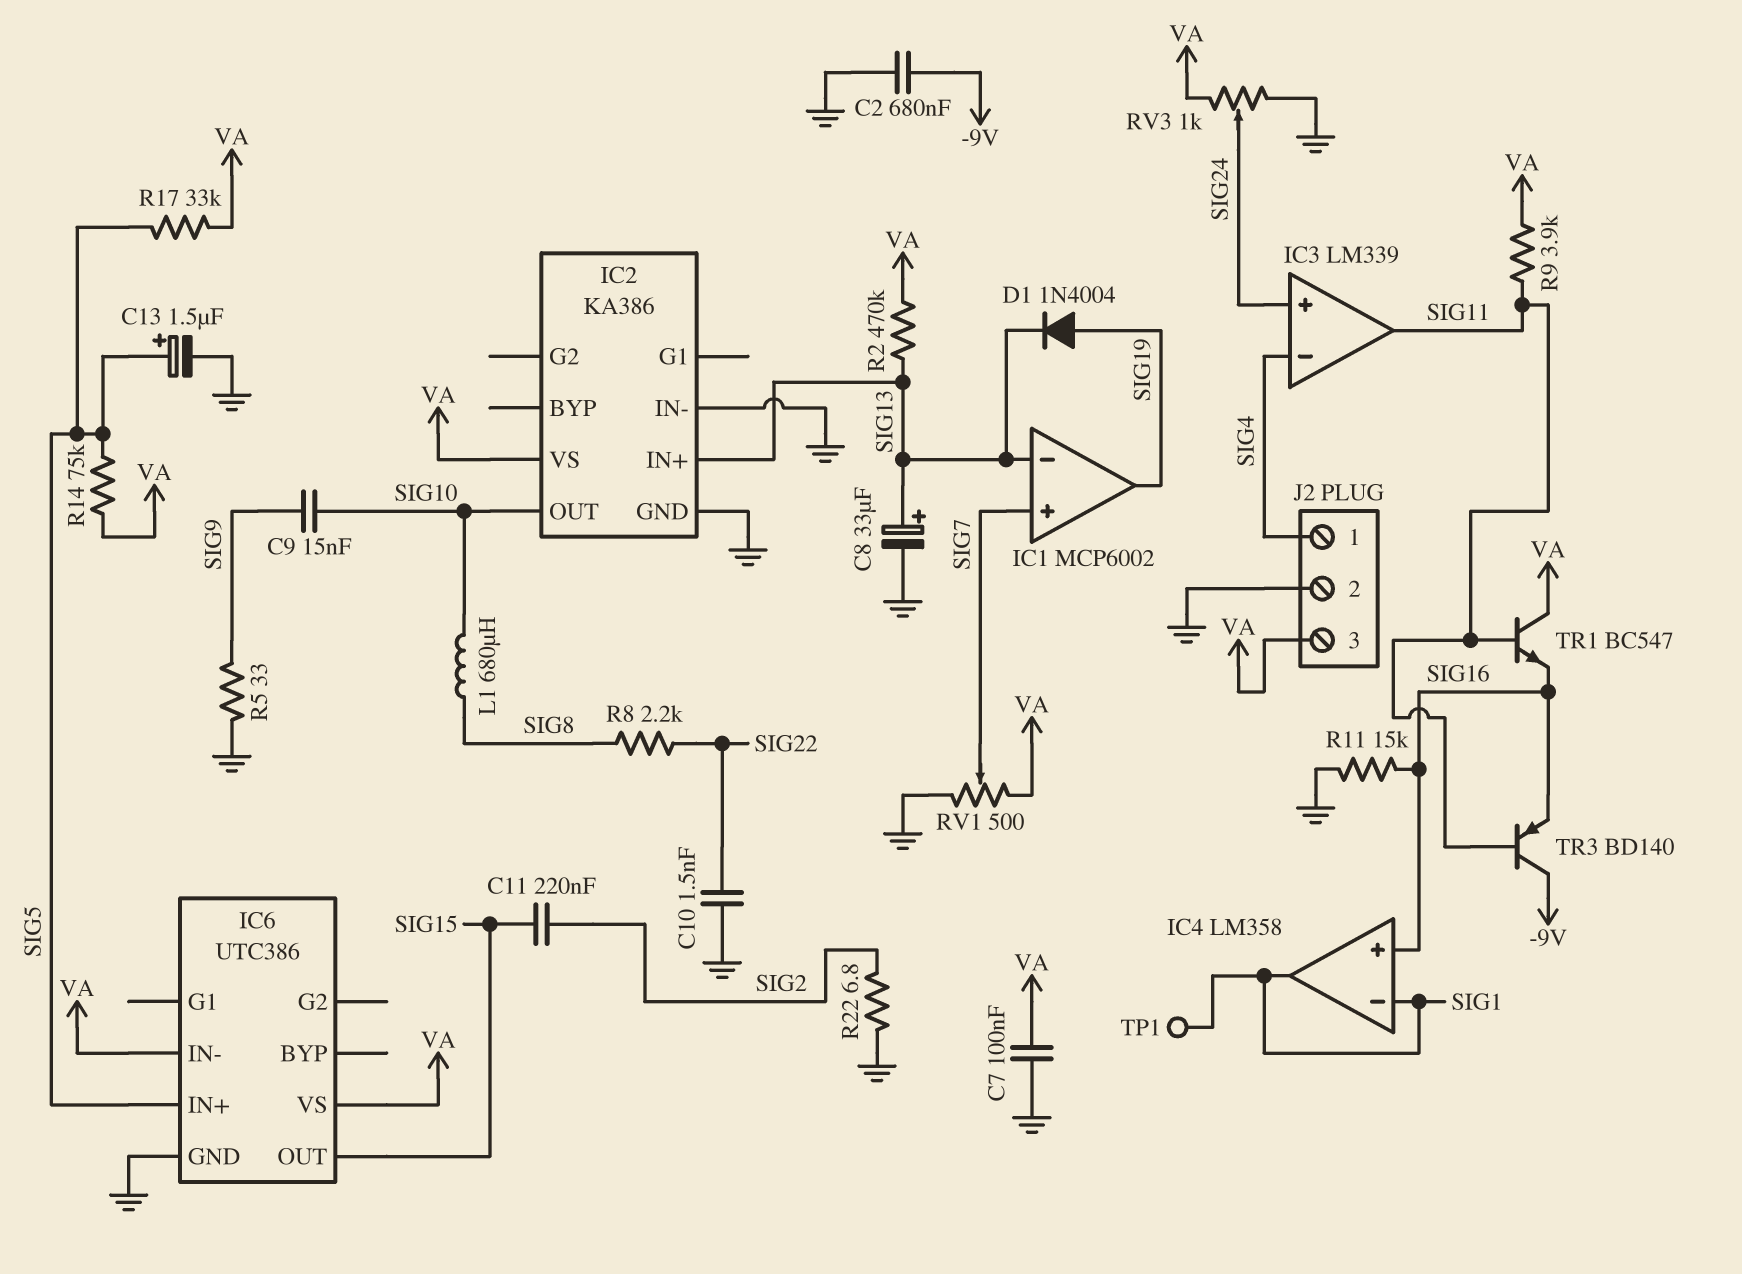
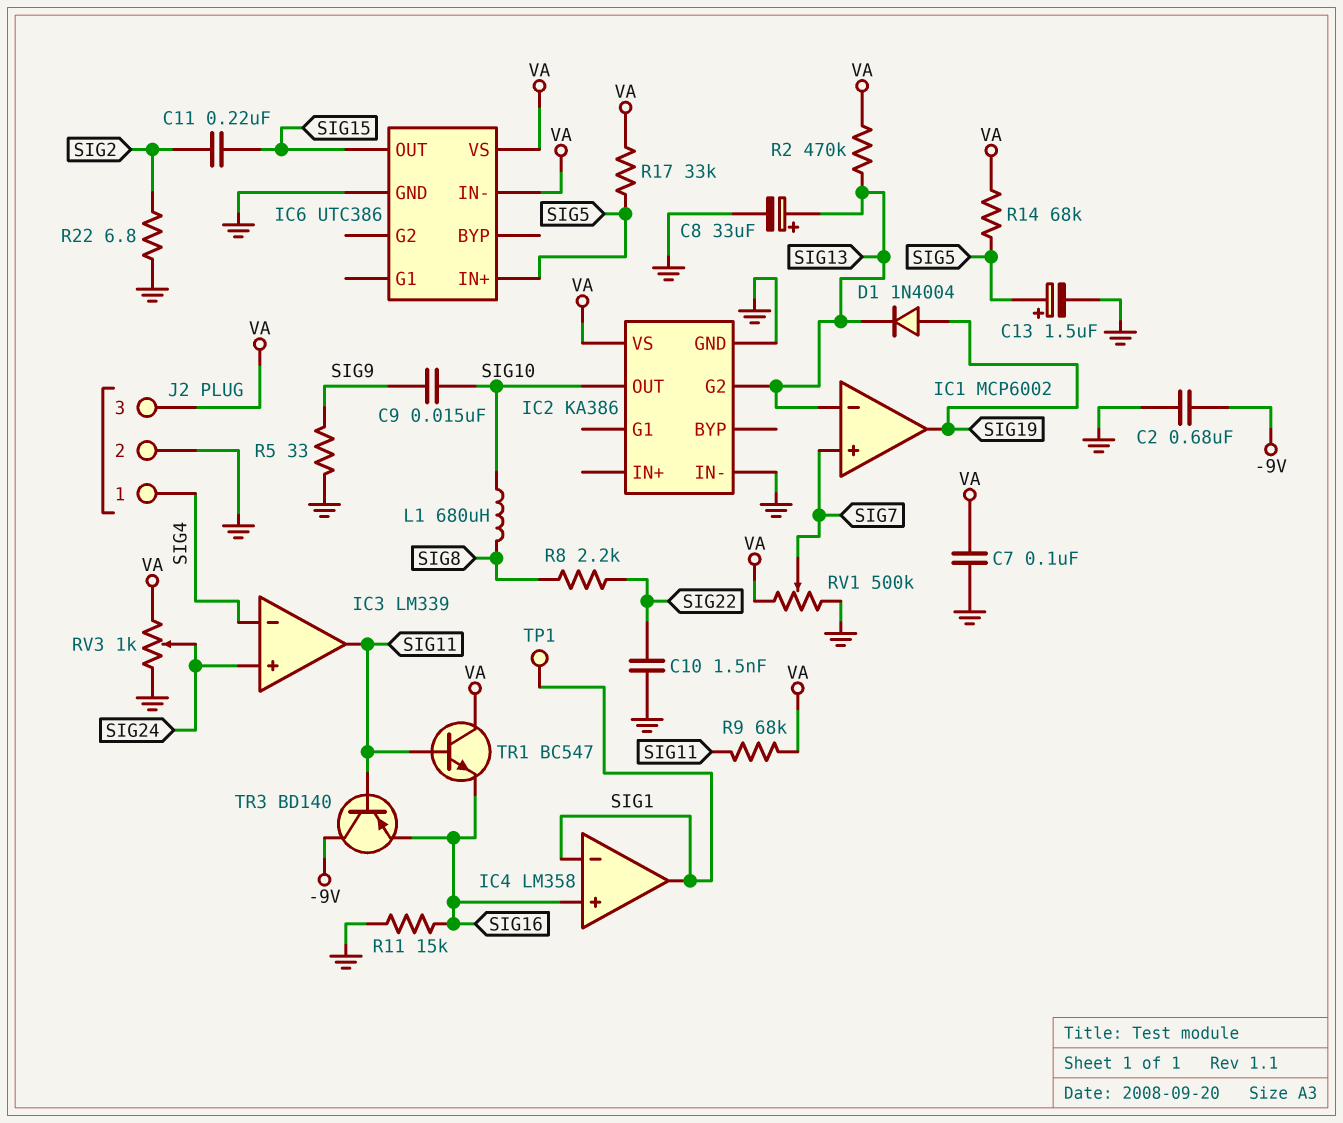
IC2 pin G2: none -> SIG13
IC2 pin IN+: SIG13 -> none
R9: 3.9k (SIG11, VA) -> 68k (SIG11, VA)
R14: 75k (SIG5, VA) -> 68k (SIG5, VA)
RV1: 500 (GND, VA, wiper SIG7) -> 500k (GND, VA, wiper SIG7)

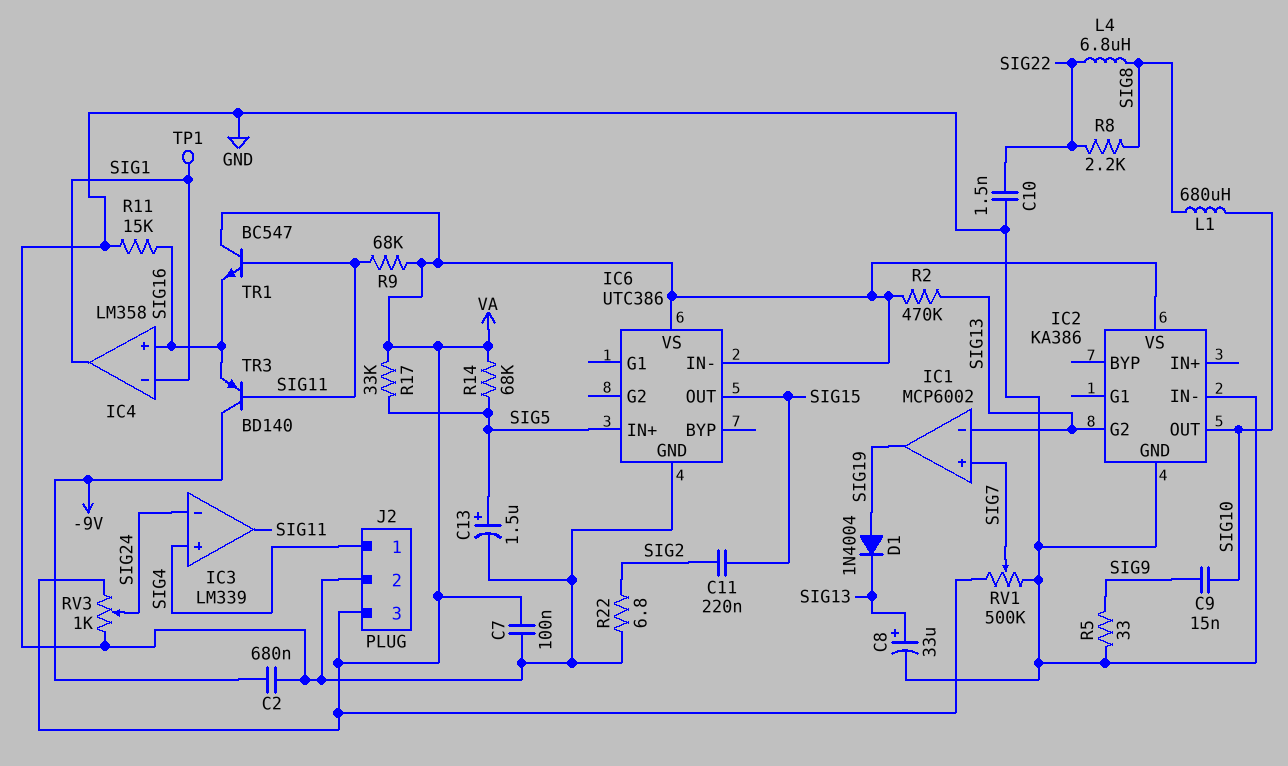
IC3 pin in+: SIG24 -> SIG4
IC3 pin in-: SIG4 -> SIG24
L4: none -> 6.8uH (SIG8, SIG22)

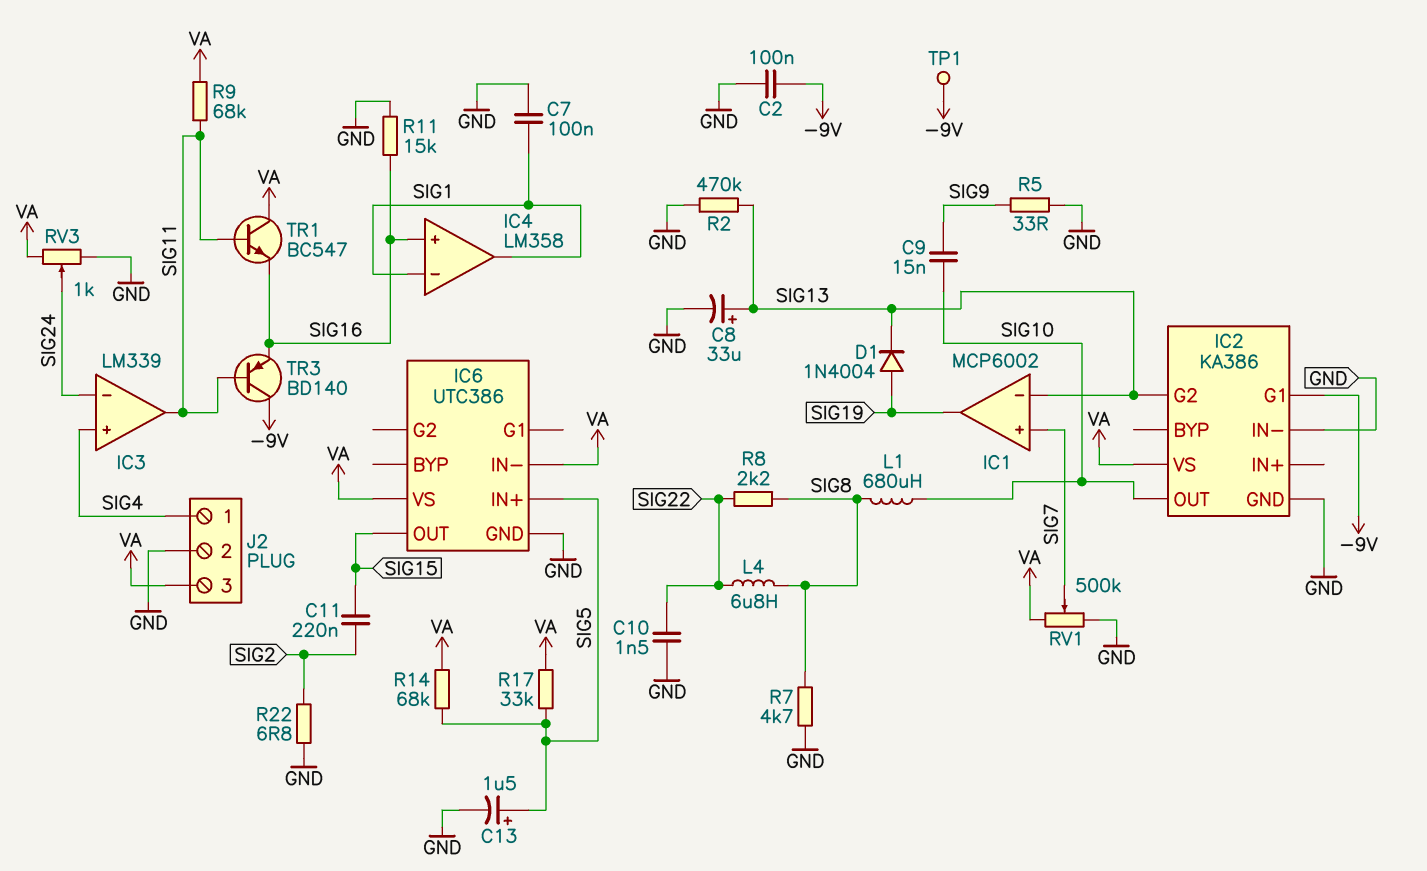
C2: 680nF (-9V, GND) -> 100nF (-9V, GND)
C7: 100nF (GND, VA) -> 100nF (GND, SIG1)
IC2 pin G1: none -> -9V
R2: 470k (SIG13, VA) -> 470k (GND, SIG13)
R7: none -> 4.7k (GND, SIG8)
TP1: test point (SIG1) -> test point (-9V)

